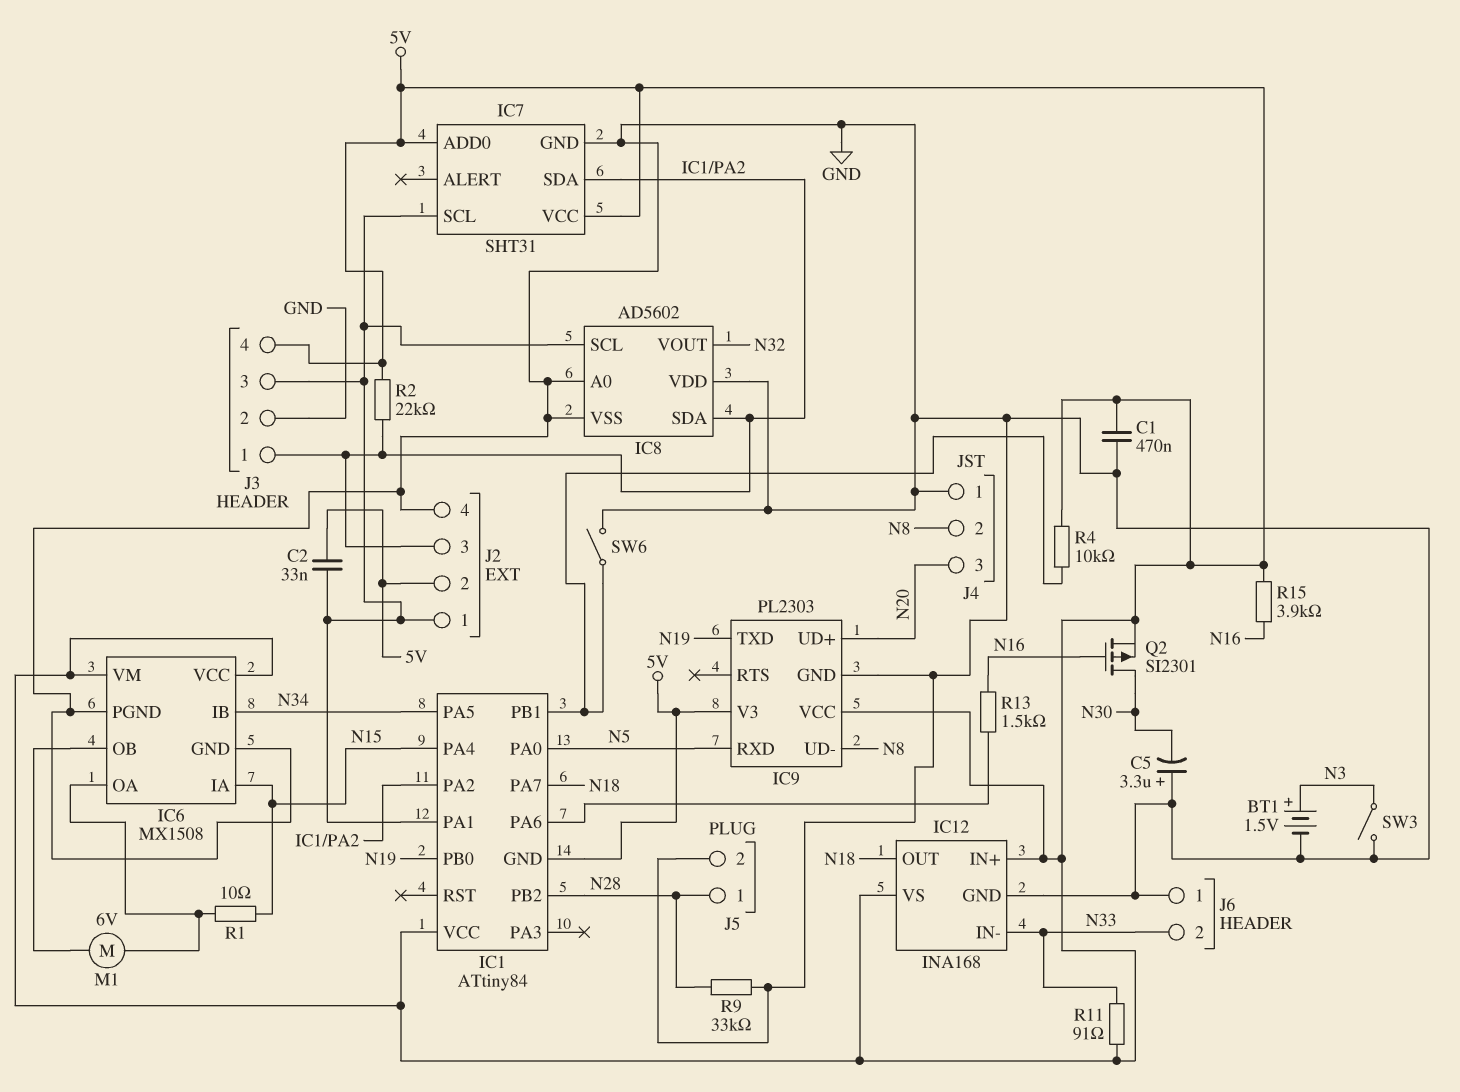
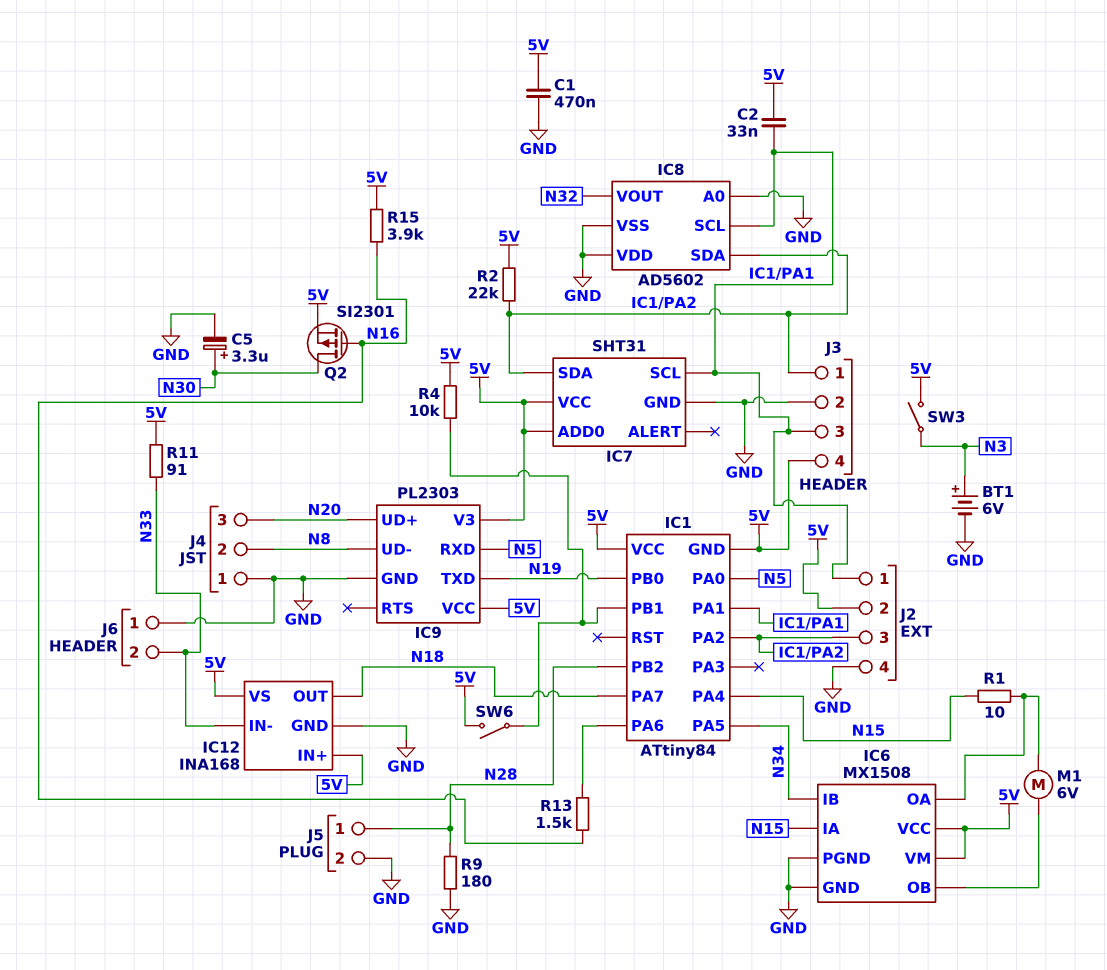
BT1: 1.5V (plus N3, minus GND) -> 6V (plus N3, minus GND)
C5: 3.3uF (plus GND, minus N30) -> 3.3uF (plus N30, minus GND)
R9: 33k (GND, N28) -> 180 (GND, N28)
SW3: switch (GND, N3) -> switch (5V, N3)
SW6: switch (GND, IC1/PB1) -> switch (5V, IC1/PB1)

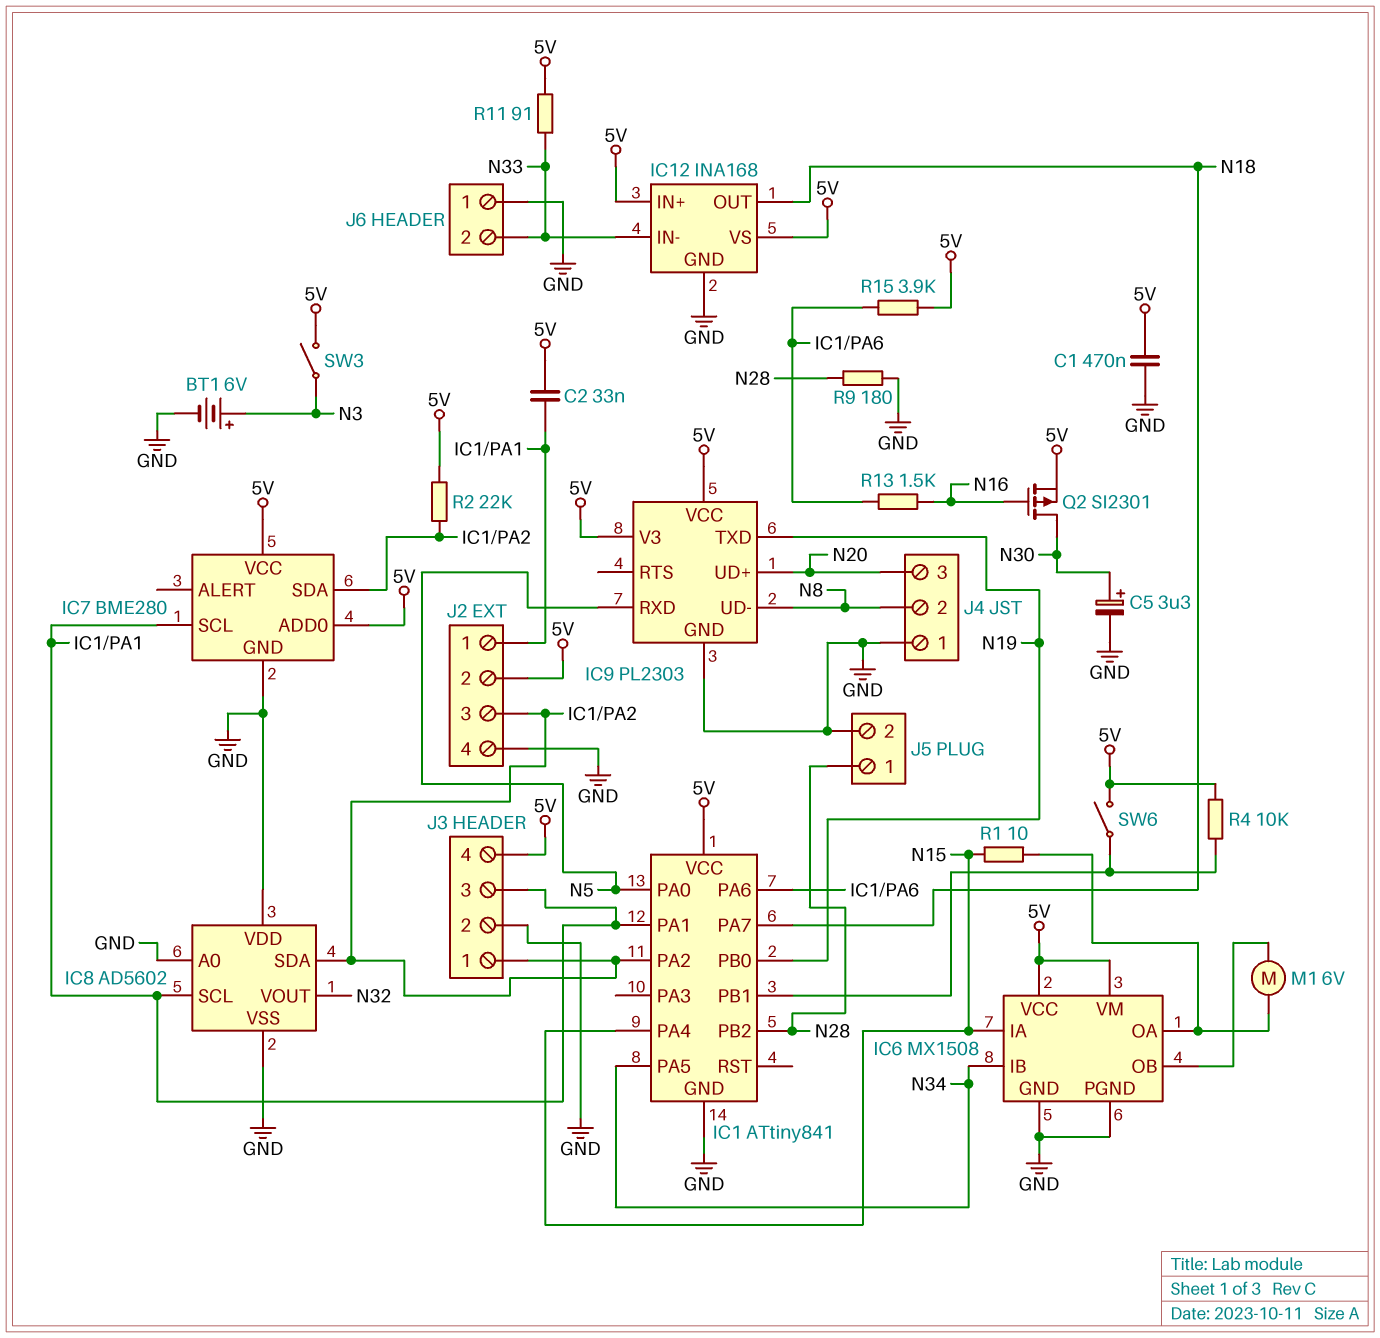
IC1: ATtiny84 -> ATtiny841
IC1 pin GND: 5V -> GND
IC7: SHT31 -> BME280
R15: 3.9k (5V, N16) -> 3.9k (5V, IC1/PA6)

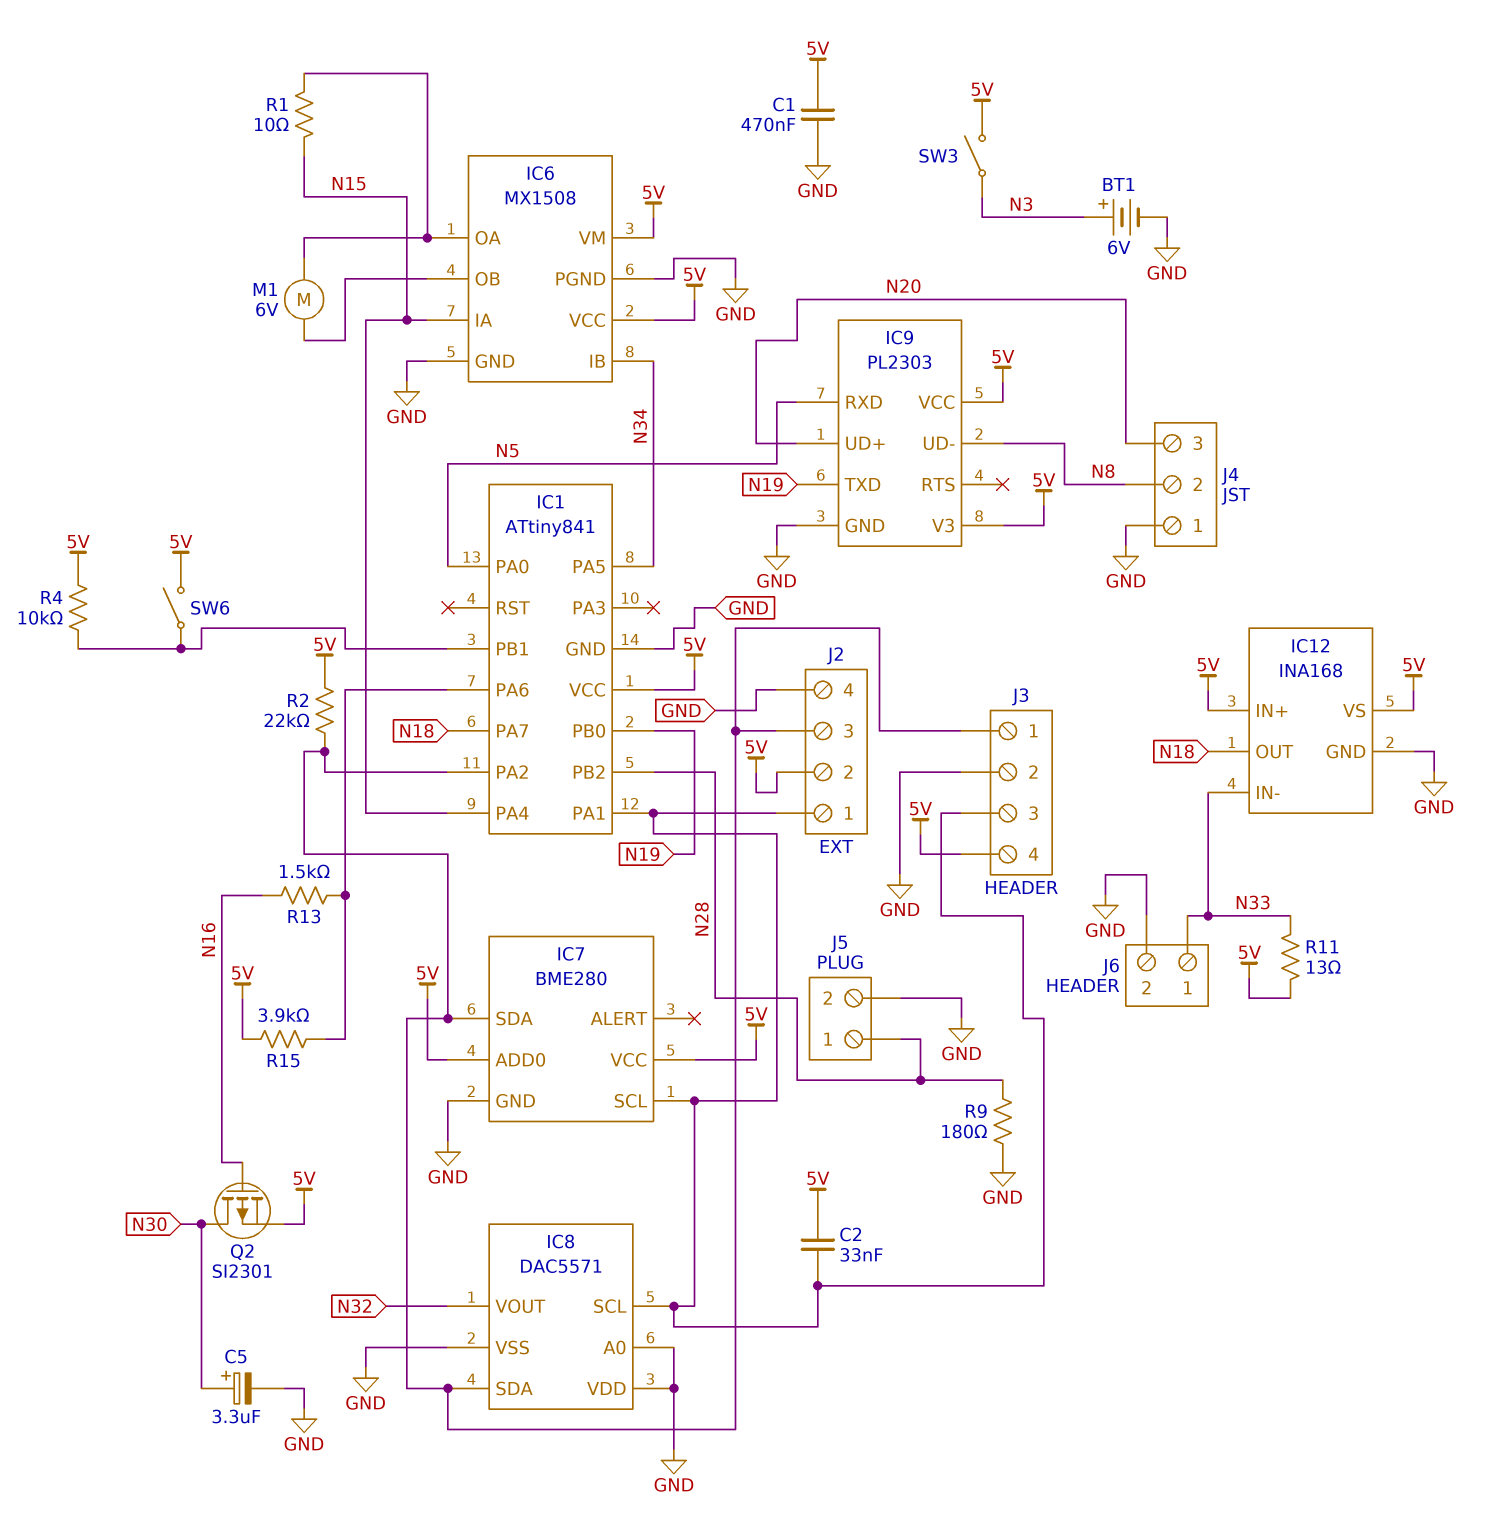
IC8: AD5602 -> DAC5571
J6 pin 1: GND -> N33
J6 pin 2: N33 -> GND
R11: 91 (5V, N33) -> 13 (5V, N33)

